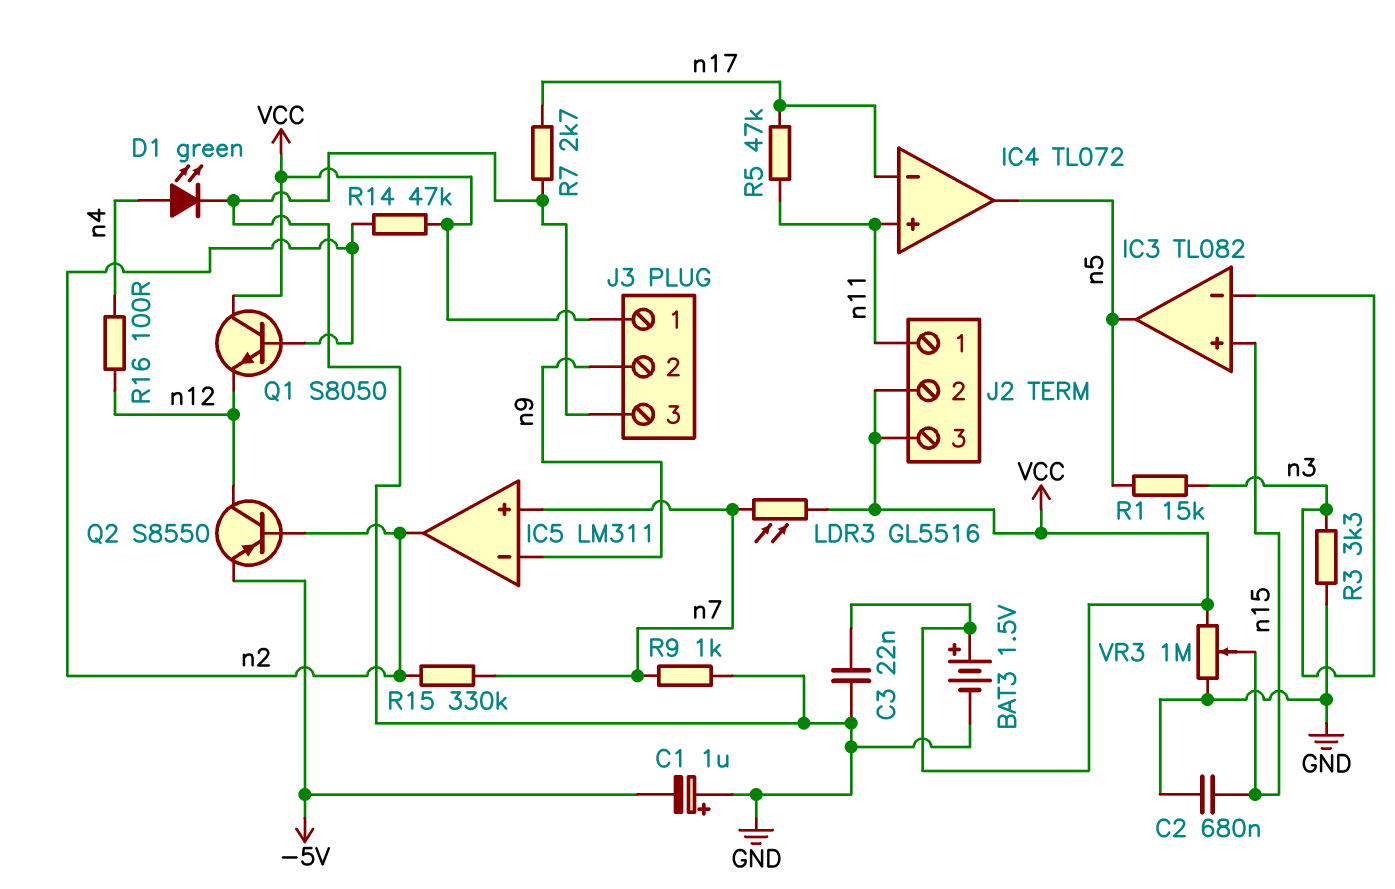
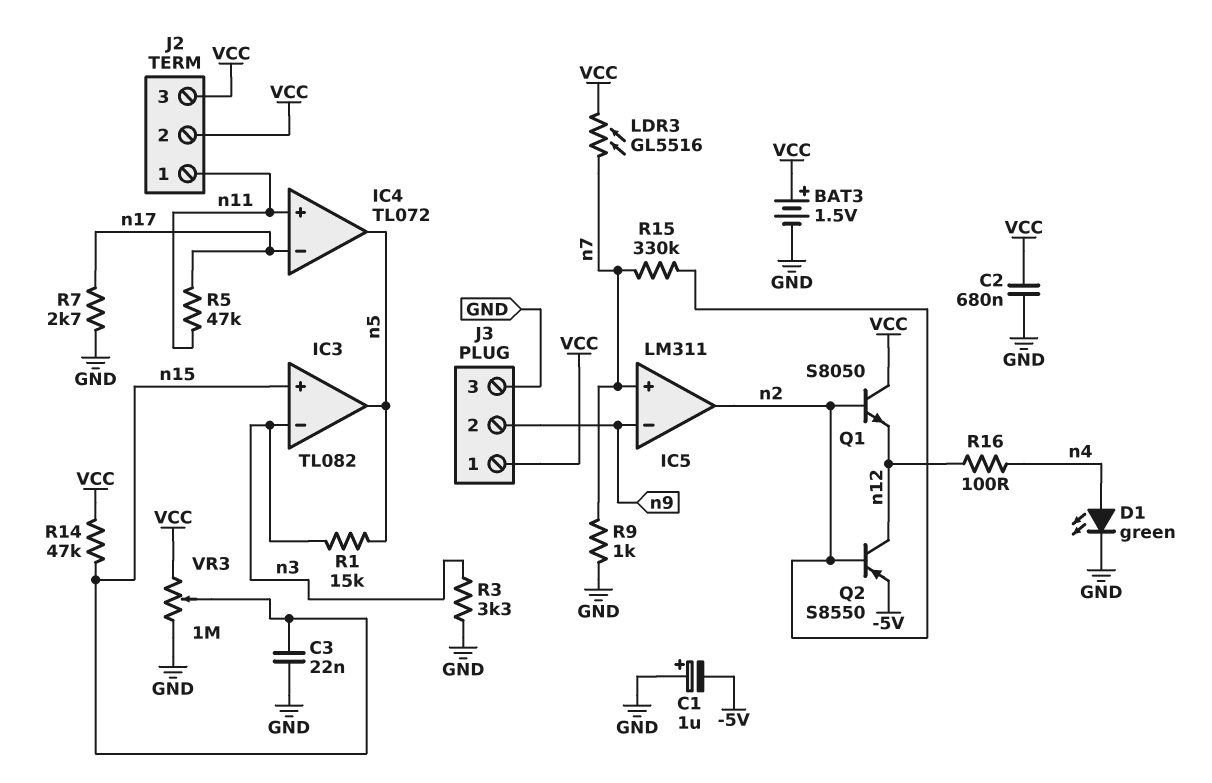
C2: 680nF (GND, n15) -> 680nF (GND, VCC)
C3: 22nF (GND, VCC) -> 22nF (GND, n15)
R14: 47k (VCC, n2) -> 47k (VCC, n15)

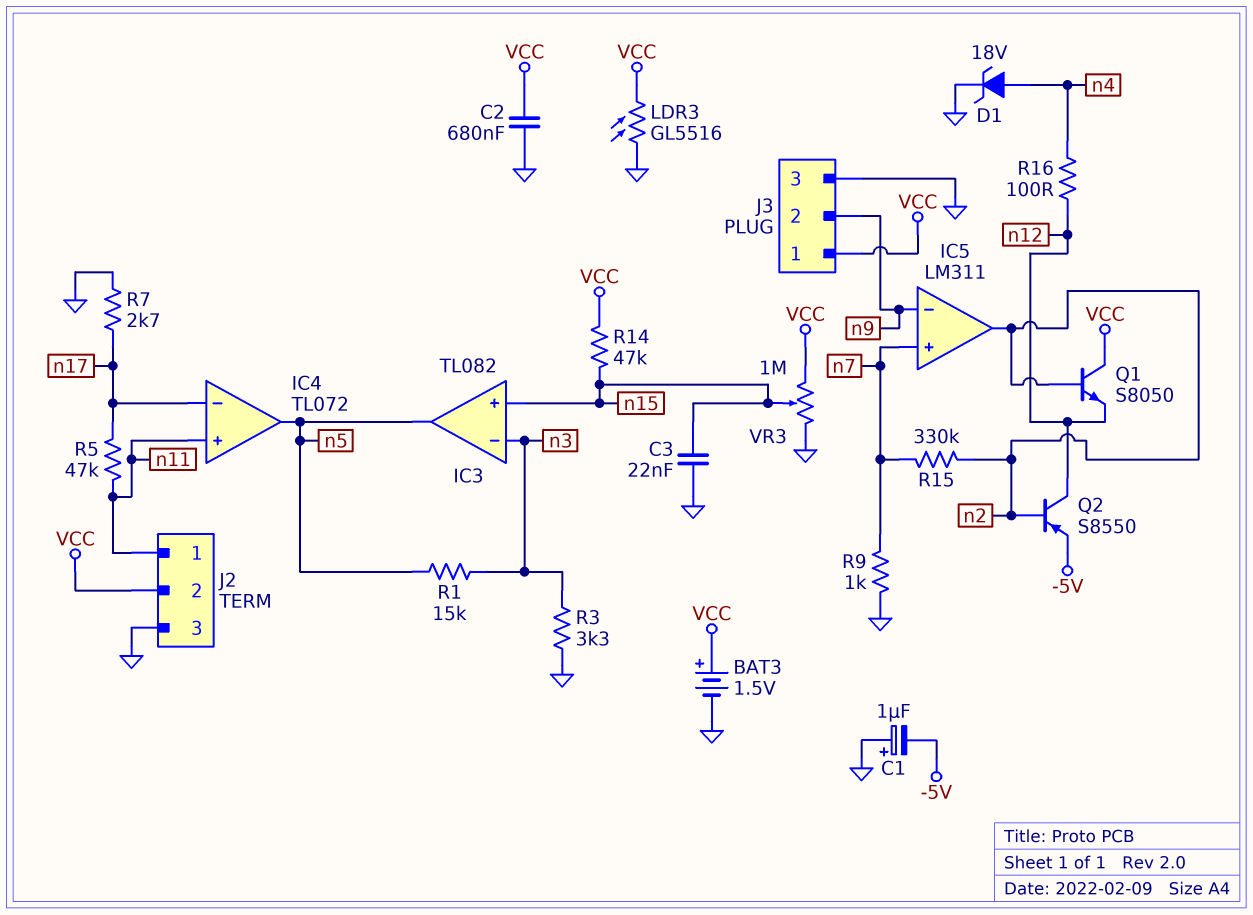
D1: LED green (A n4, K GND) -> zener 18V (A n4, K GND)
J2 pin 3: VCC -> GND
LDR3: GL5516 (VCC, n7) -> GL5516 (GND, VCC)

